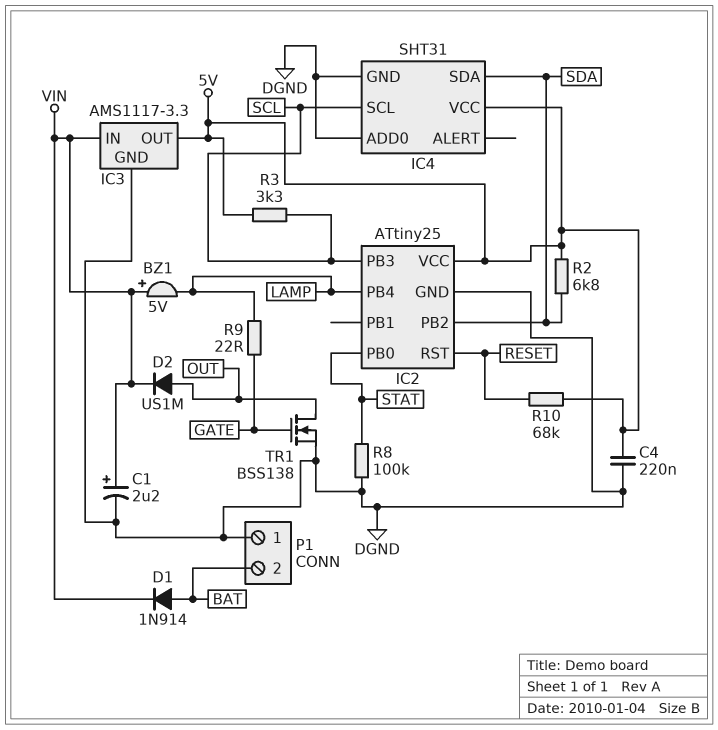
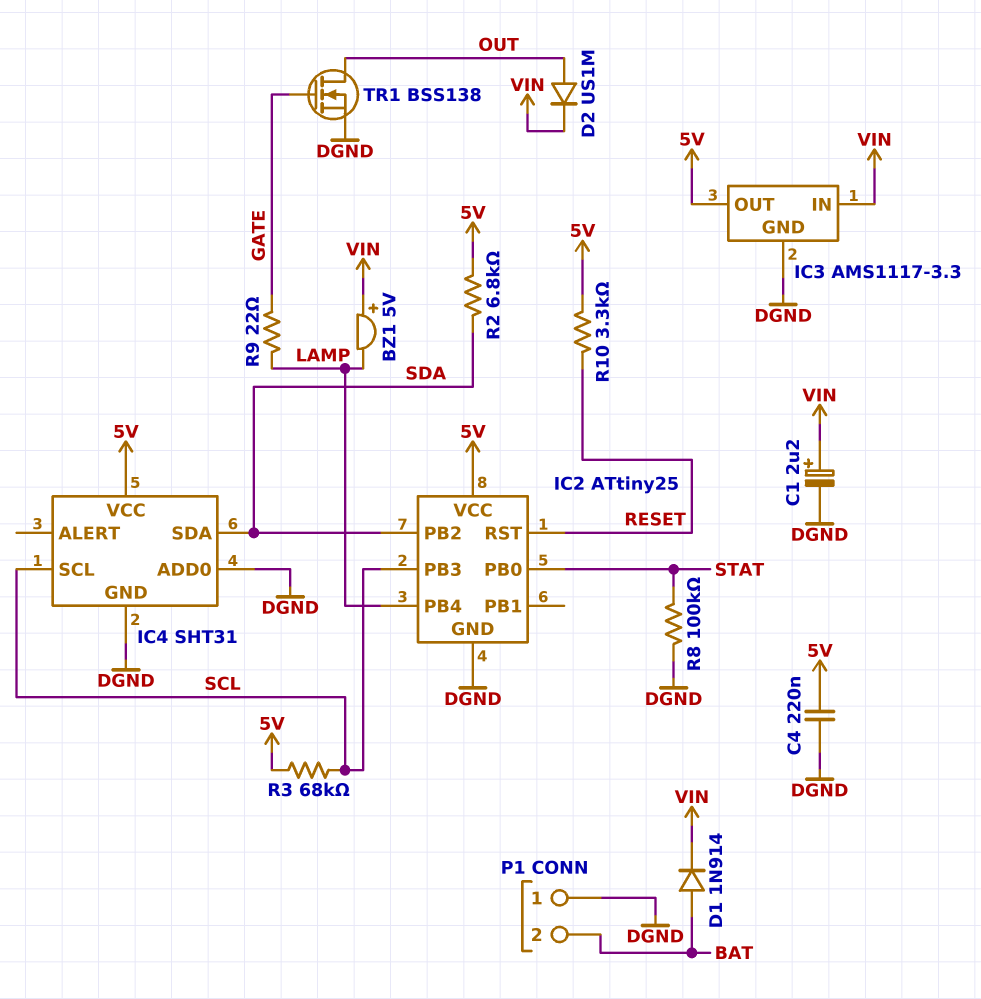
R3: 3.3k (5V, SCL) -> 68k (5V, SCL)
R10: 68k (5V, RESET) -> 3.3k (5V, RESET)

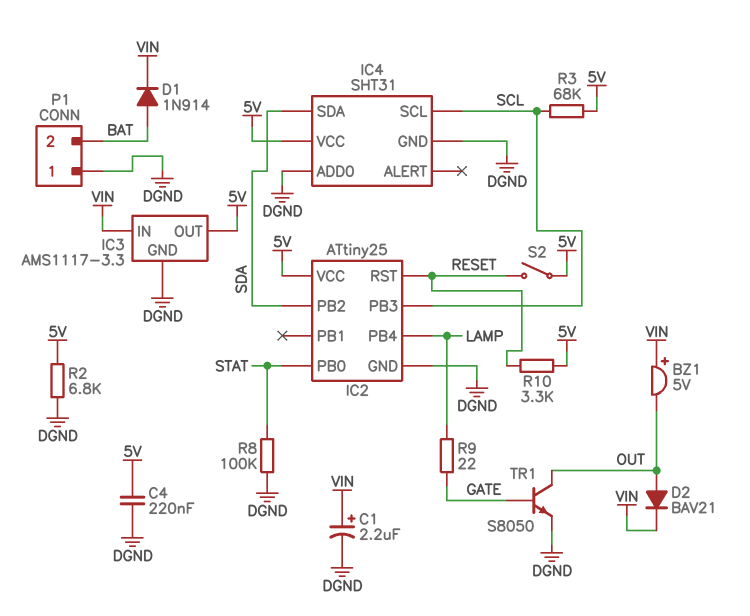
BZ1: buzzer 5V (plus VIN, minus LAMP) -> buzzer 5V (plus VIN, minus OUT)
D2: diode US1M (A OUT, K VIN) -> diode BAV21 (A OUT, K VIN)
R2: 6.8k (5V, SDA) -> 6.8k (5V, DGND)
S2: none -> switch (5V, RESET)
TR1: NMOS BSS138 (G GATE, D OUT, S DGND) -> NPN S8050 (B GATE, C OUT, E DGND)

